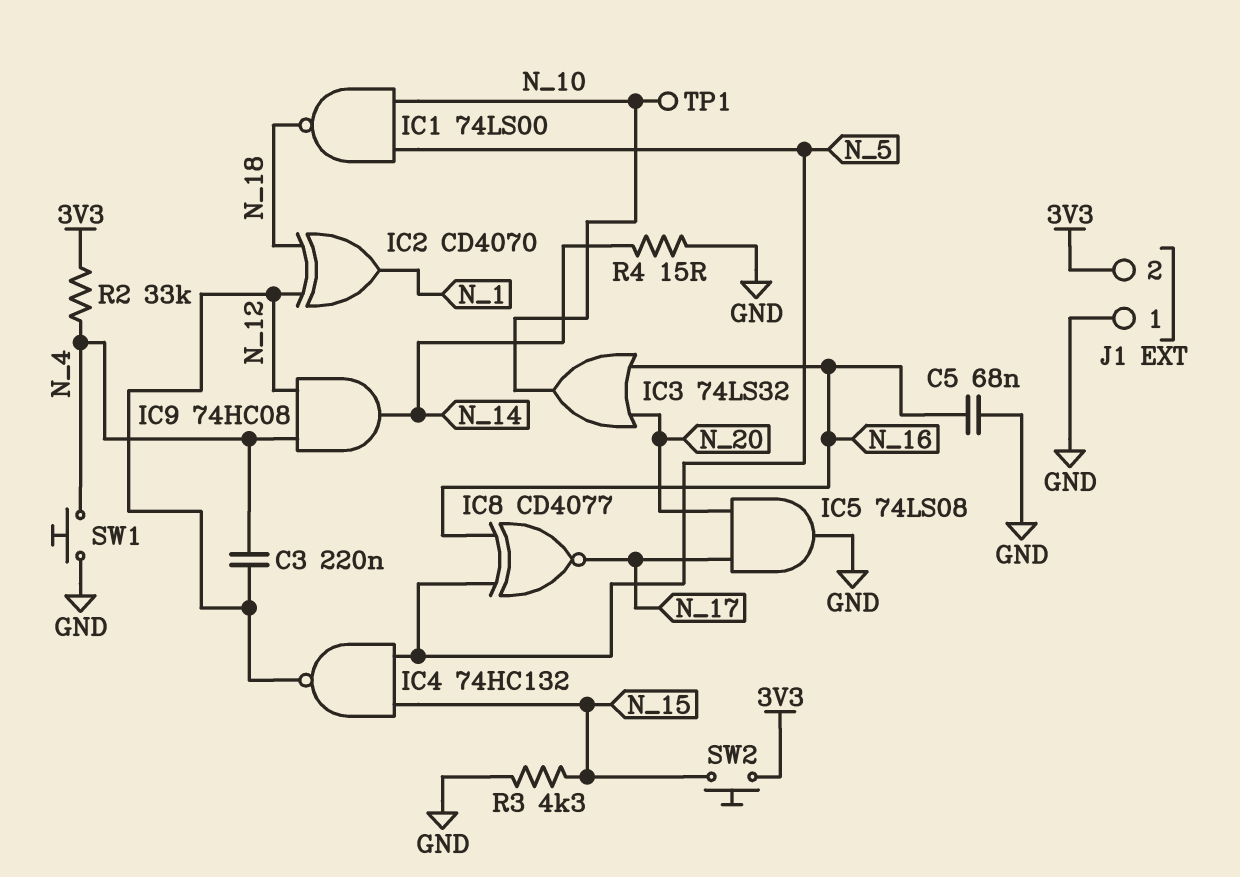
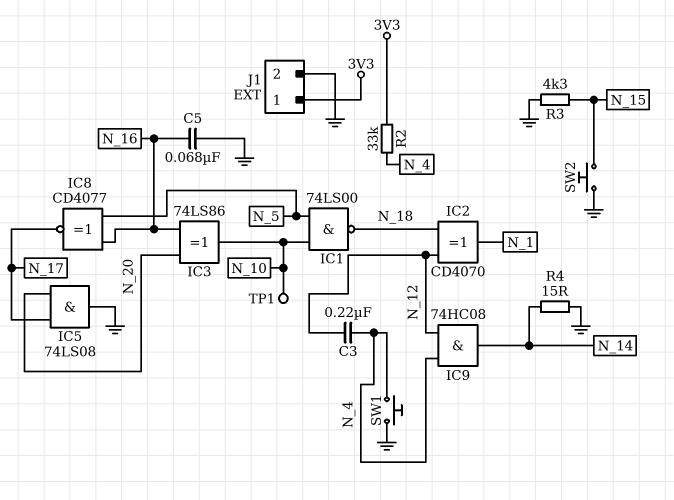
IC3: OR 74LS32 (in N_16, in N_20, out N_10) -> XOR 74LS86 (in N_16, in N_20, out N_10)
IC4: NAND 74HC132 (in N_5, in N_15, out N_12) -> none
J1 pin 1: GND -> 3V3
J1 pin 2: 3V3 -> GND
SW2: button (3V3, N_15) -> button (GND, N_15)

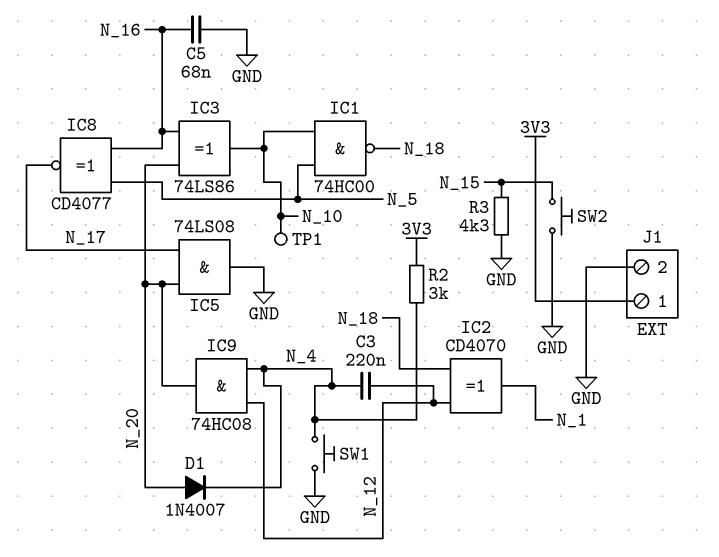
D1: none -> diode 1N4007 (A N_20, K N_4)
IC1: NAND 74LS00 (in N_5, in N_10, out N_18) -> NAND 74HC00 (in N_5, in N_10, out N_18)
IC9: AND 74HC08 (in N_4, in N_12, out N_14) -> AND 74HC08 (in N_4, in N_12, out N_20)
R2: 33k (3V3, N_4) -> 3k (3V3, N_4)
R4: 15 (GND, N_14) -> none

